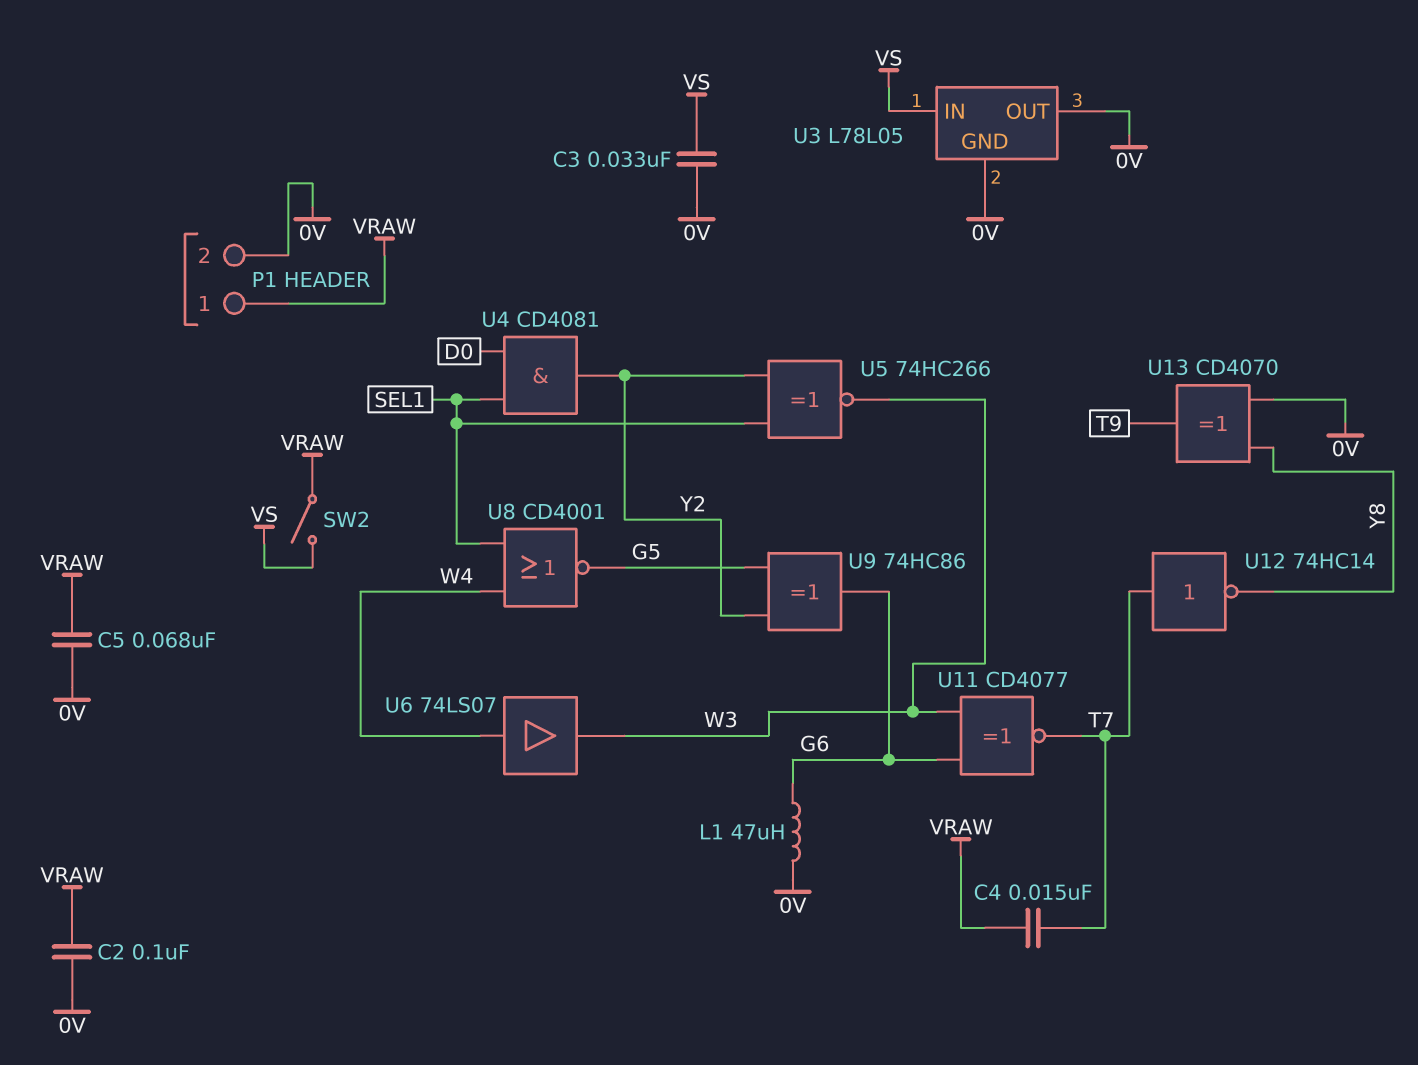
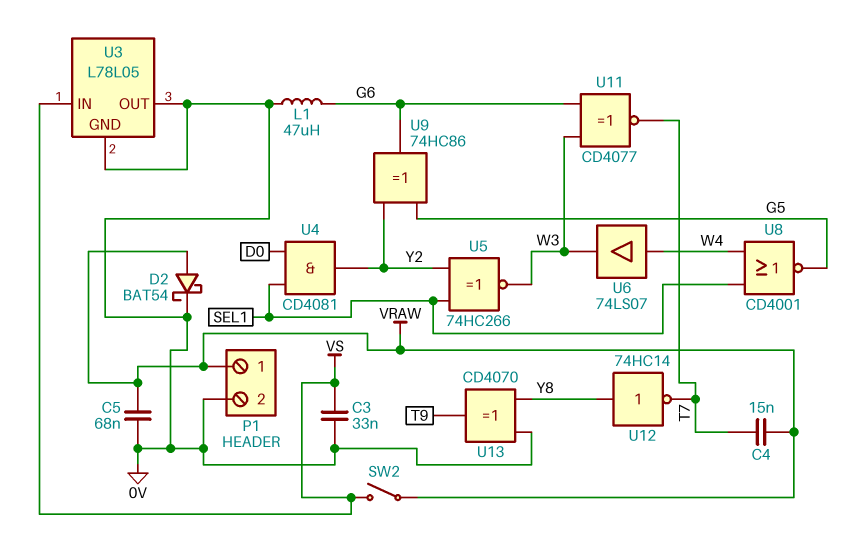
C2: 100nF (0V, VRAW) -> none
D2: none -> schottky BAT54 (A VRAW, K 0V)
U12: NOT 74HC14 (in T7, out Y8) -> NOT 74HC14 (in Y8, out T7)

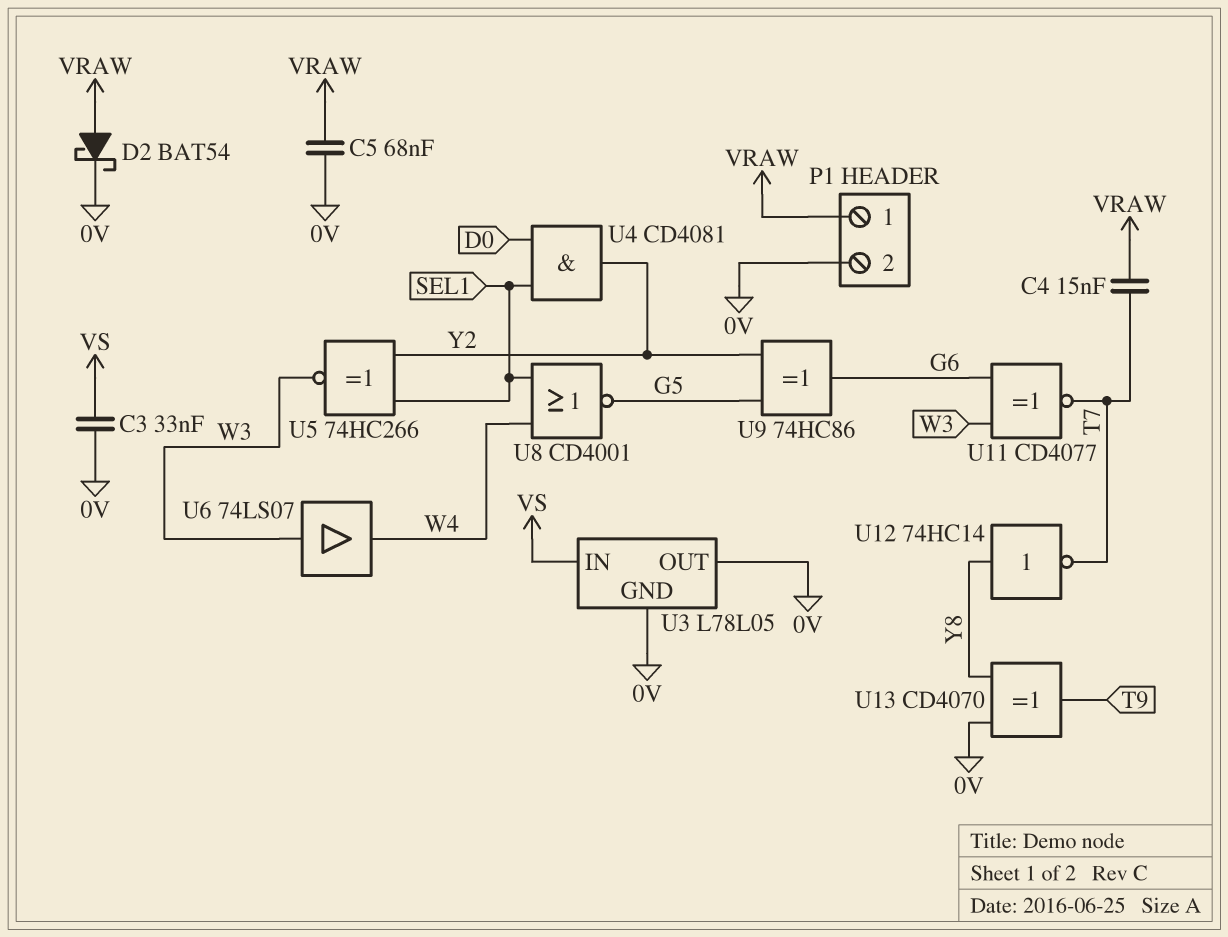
L1: 47uH (0V, G6) -> none
SW2: switch (VRAW, VS) -> none
U6: buffer 74LS07 (in W4, out W3) -> buffer 74LS07 (in W3, out W4)

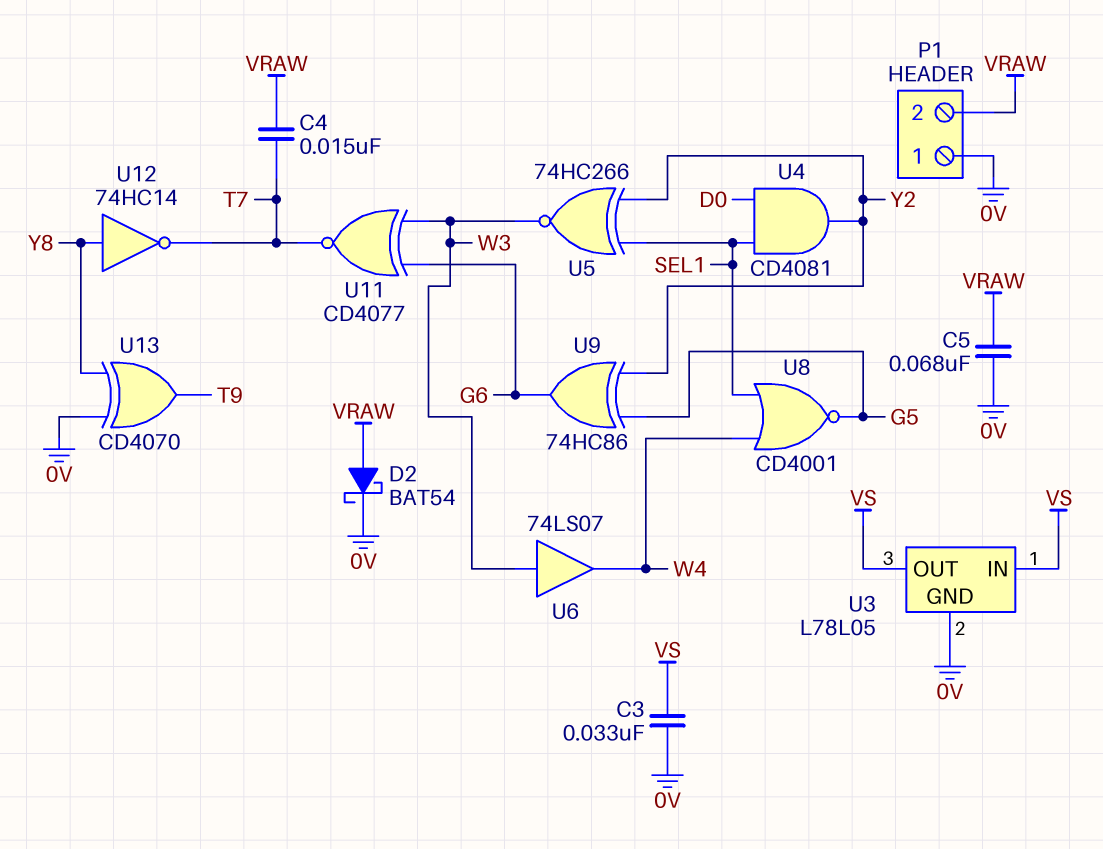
P1 pin 1: VRAW -> 0V
P1 pin 2: 0V -> VRAW
U3 pin OUT: 0V -> VS

